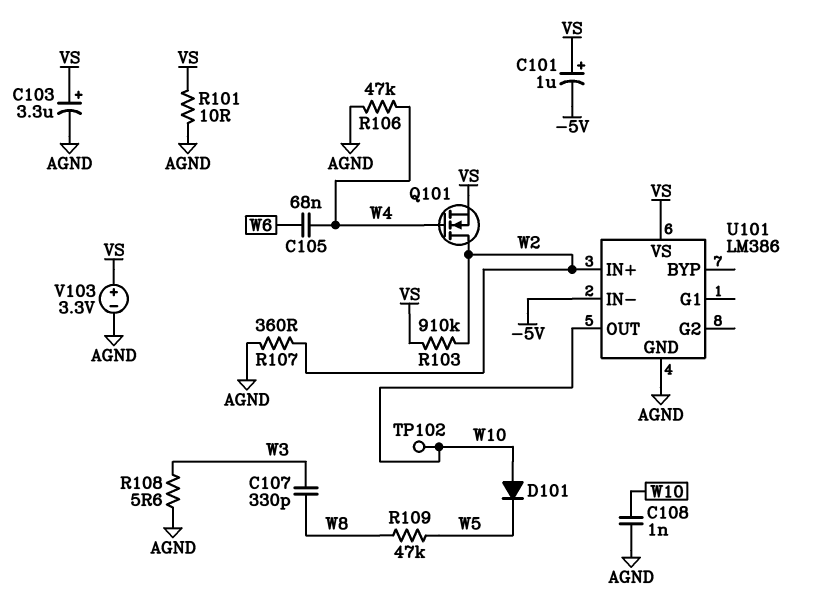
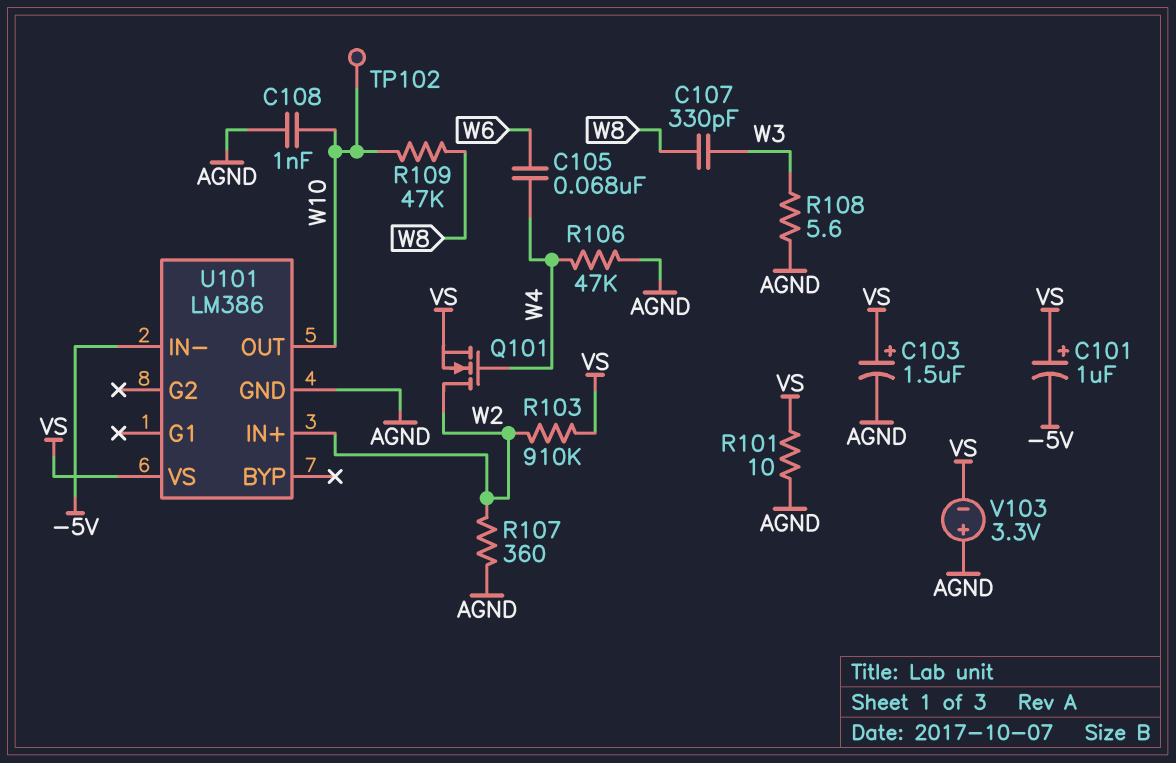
C103: 3.3uF (plus VS, minus AGND) -> 1.5uF (plus VS, minus AGND)
D101: diode (A W10, K W5) -> none
R109: 47k (W5, W8) -> 47k (W8, W10)
V103: 3.3V (plus VS, minus AGND) -> 3.3V (plus AGND, minus VS)

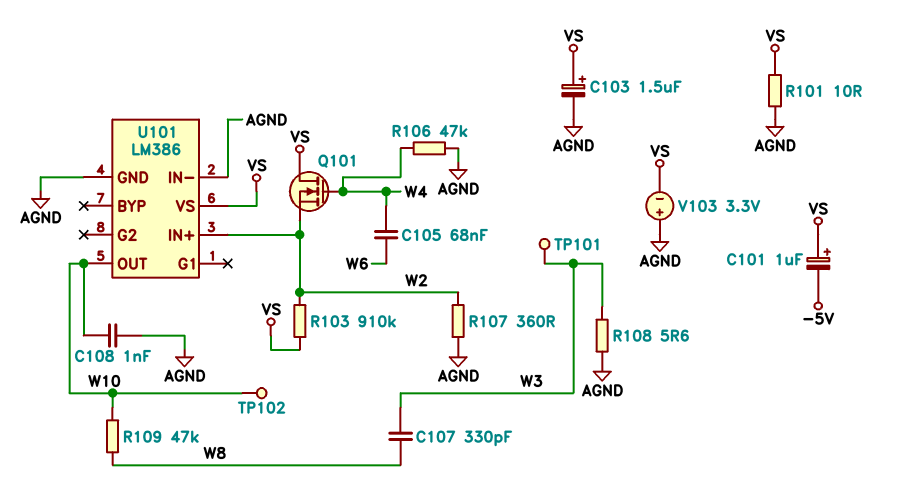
Q101: NMOS (G W4, D W2, S VS) -> NMOS (G W4, D VS, S W2)
TP101: none -> test point (W3)
U101 pin IN-: -5V -> AGND

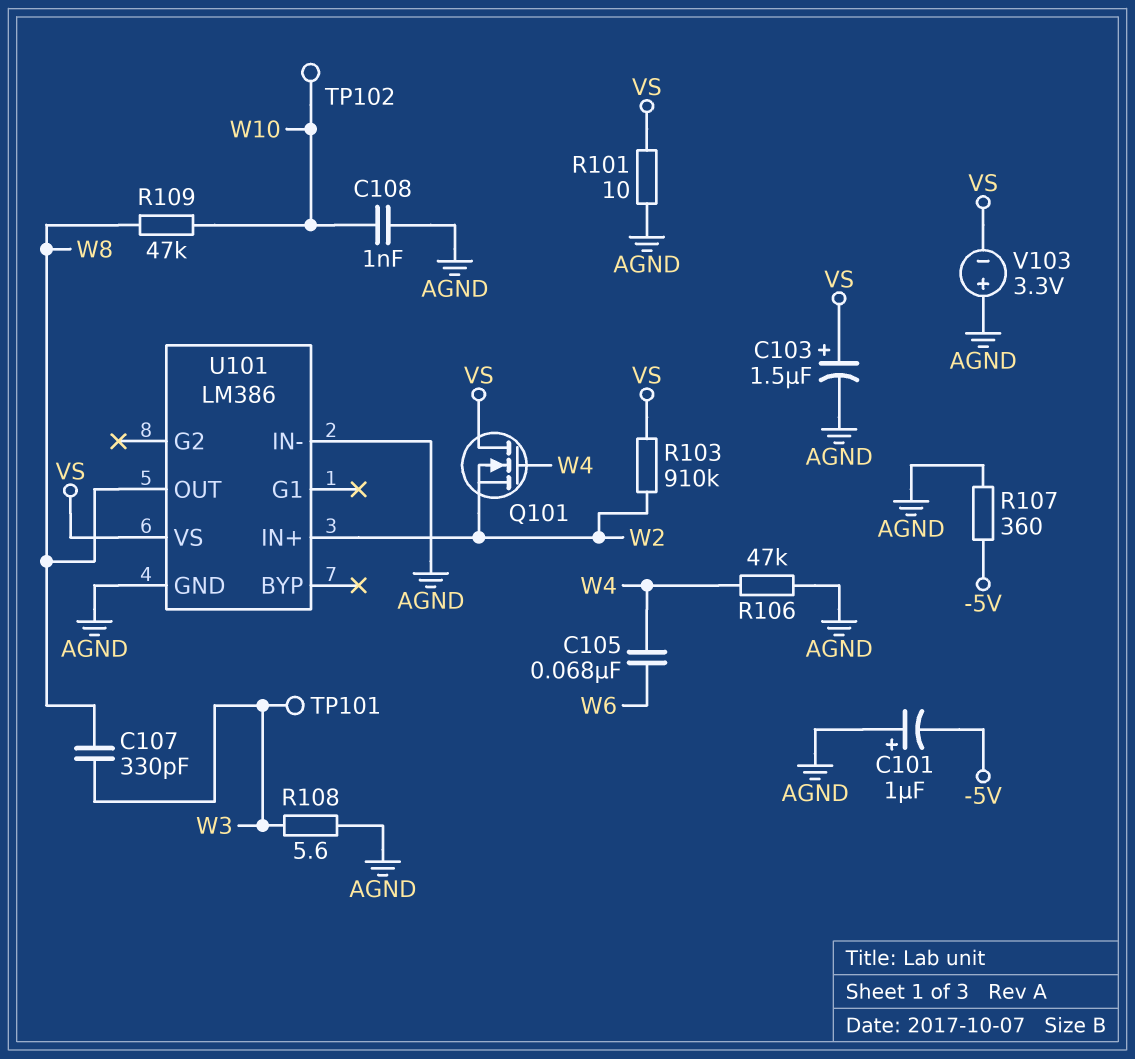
C101: 1uF (plus VS, minus -5V) -> 1uF (plus AGND, minus -5V)
R107: 360 (AGND, W2) -> 360 (-5V, AGND)
U101 pin OUT: W10 -> W8

